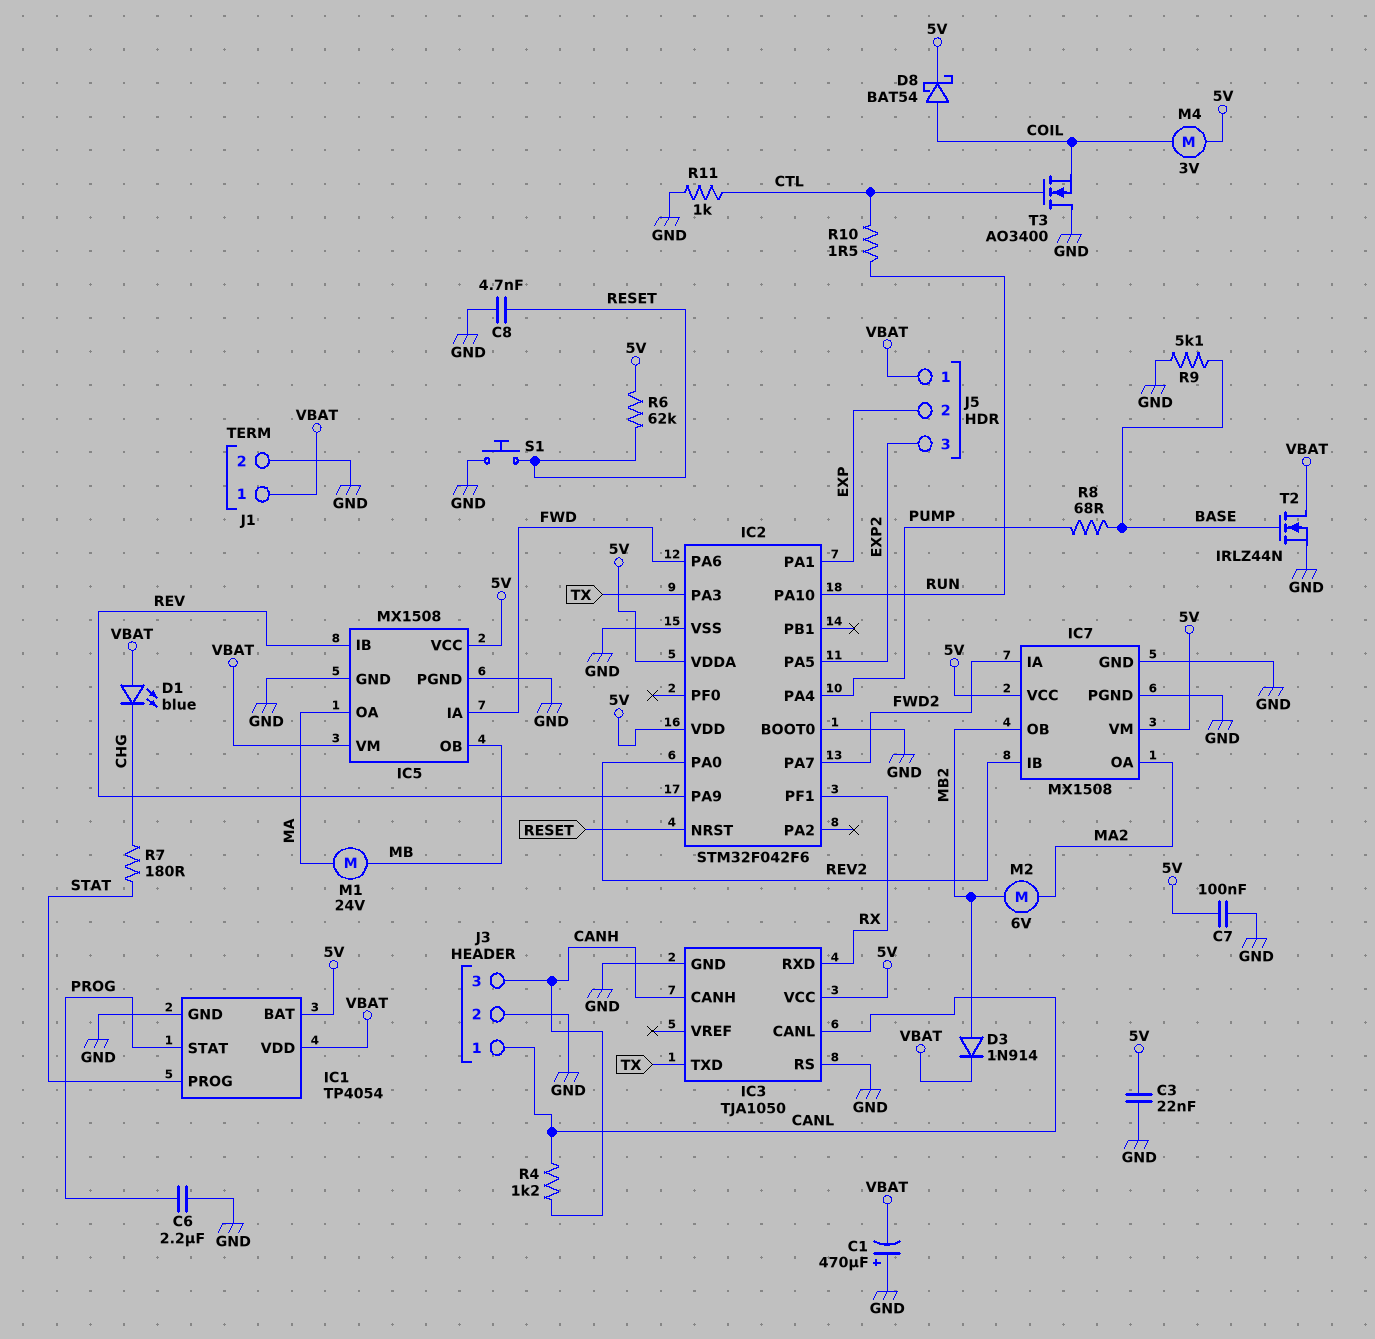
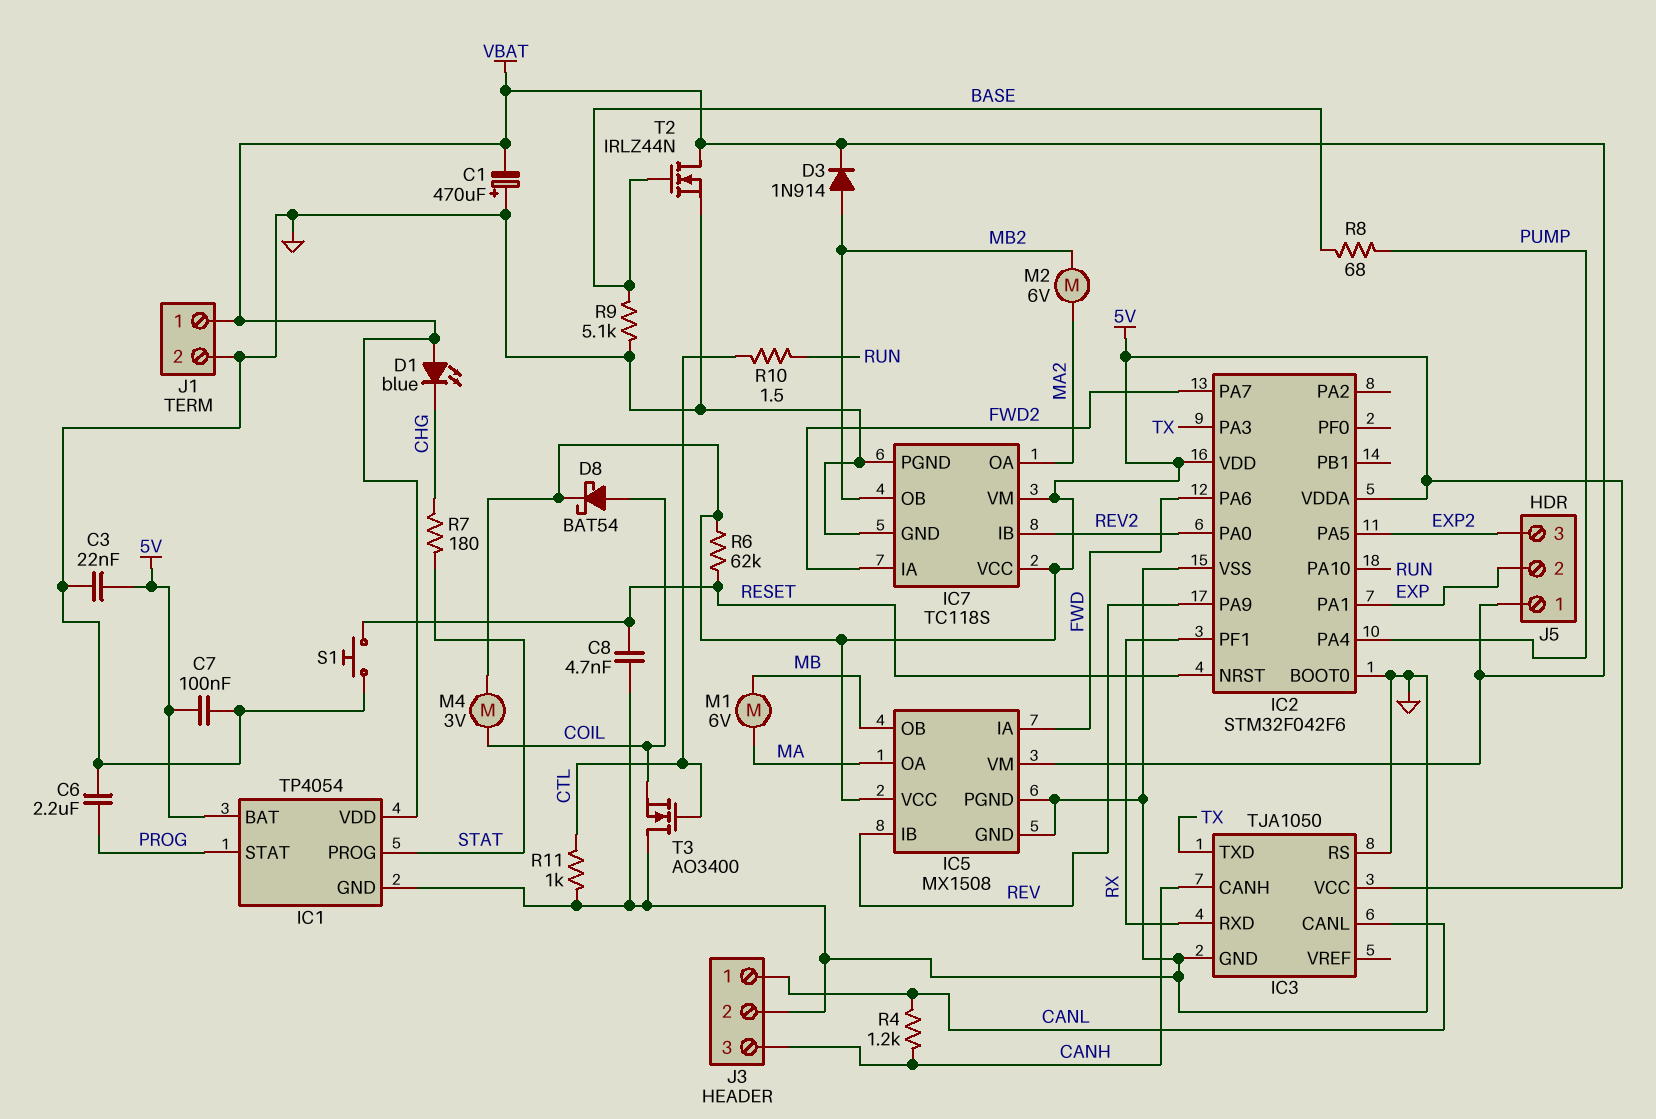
IC7: MX1508 -> TC118S
M1: motor 24V (MA, MB) -> motor 6V (MA, MB)

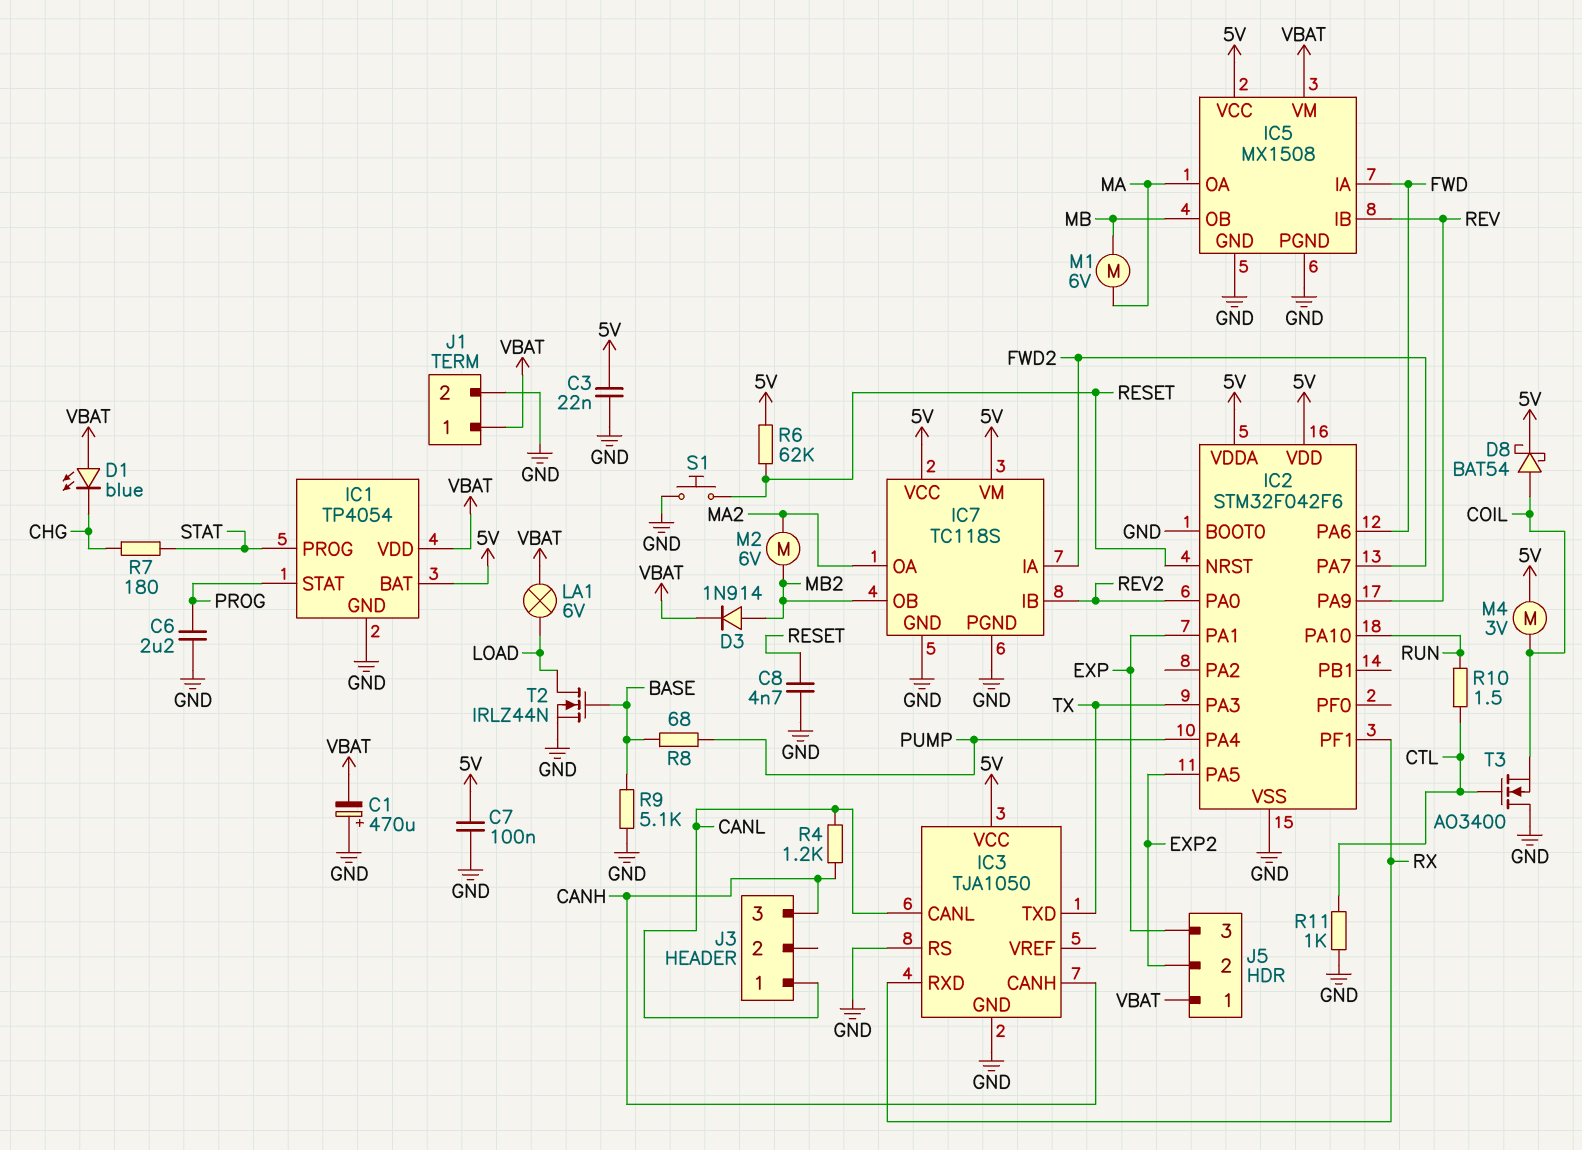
J3 pin 2: GND -> none
J5 pin 2: EXP -> EXP2
J5 pin 3: EXP2 -> EXP
LA1: none -> lamp 6V (LOAD, VBAT)
T2: NMOS IRLZ44N (G BASE, D VBAT, S GND) -> NMOS IRLZ44N (G BASE, D LOAD, S GND)

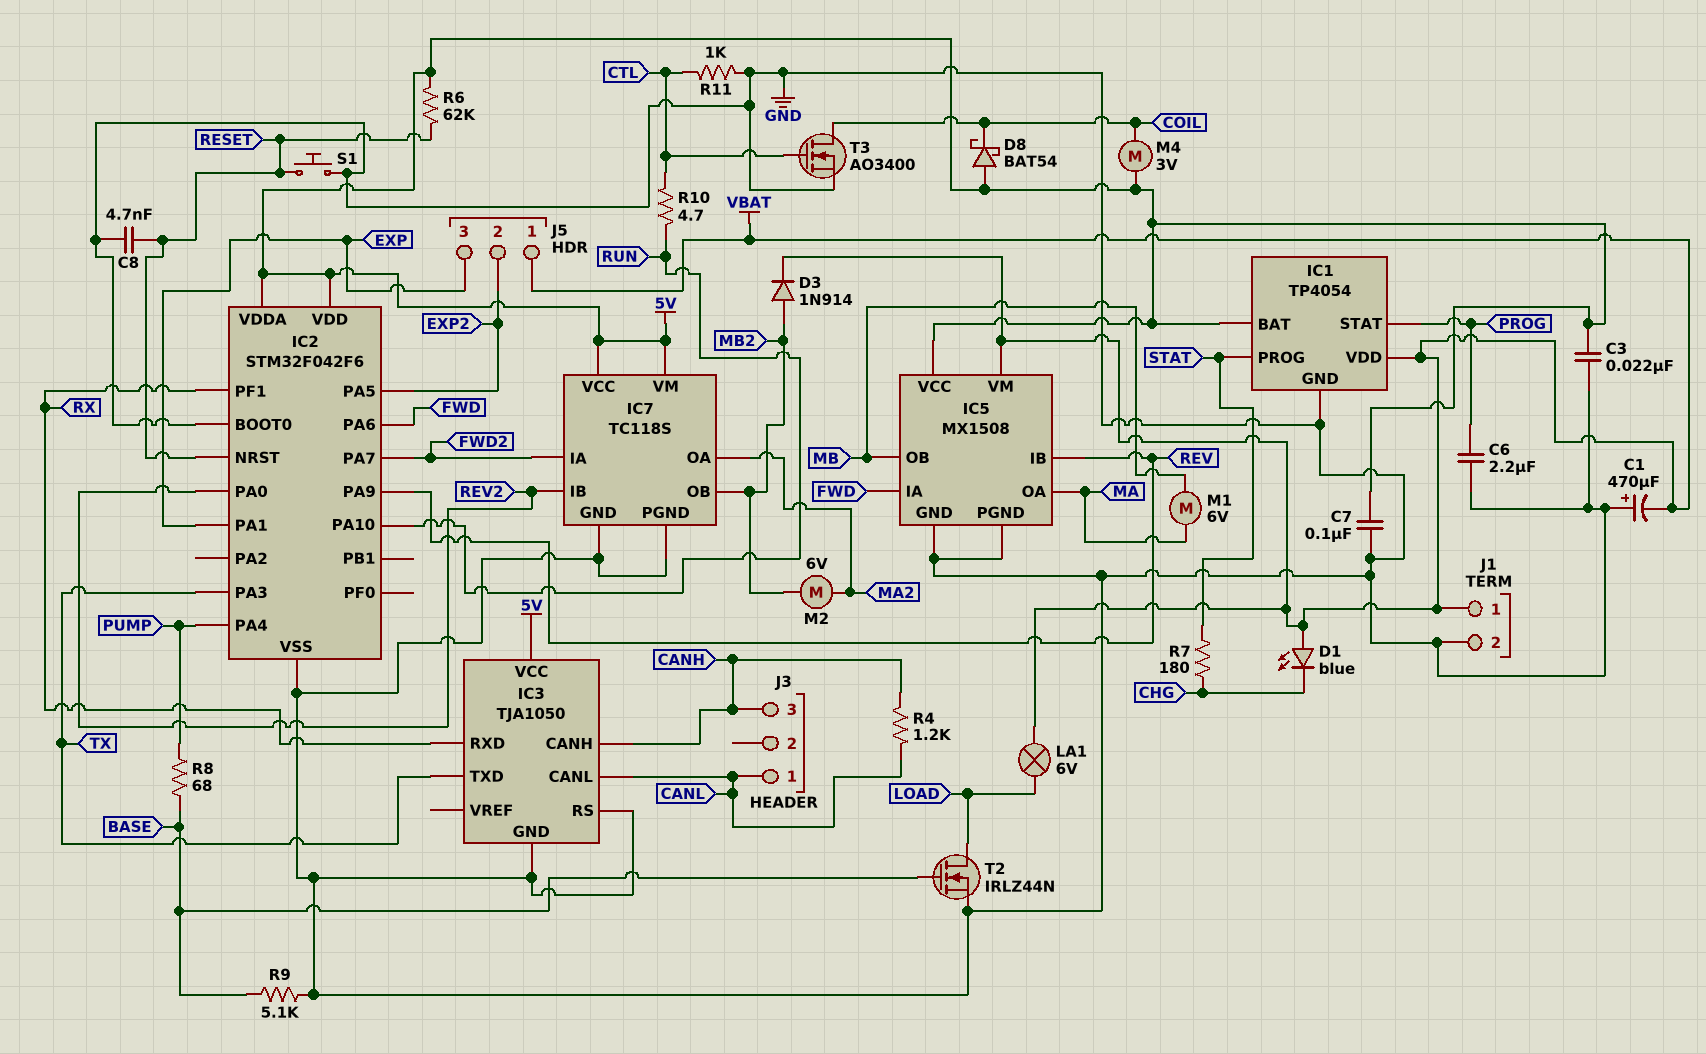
D8: schottky BAT54 (A COIL, K 5V) -> schottky BAT54 (A 5V, K COIL)
R10: 1.5 (CTL, RUN) -> 4.7 (CTL, RUN)
T3: NMOS AO3400 (G CTL, D GND, S COIL) -> NMOS AO3400 (G CTL, D COIL, S GND)

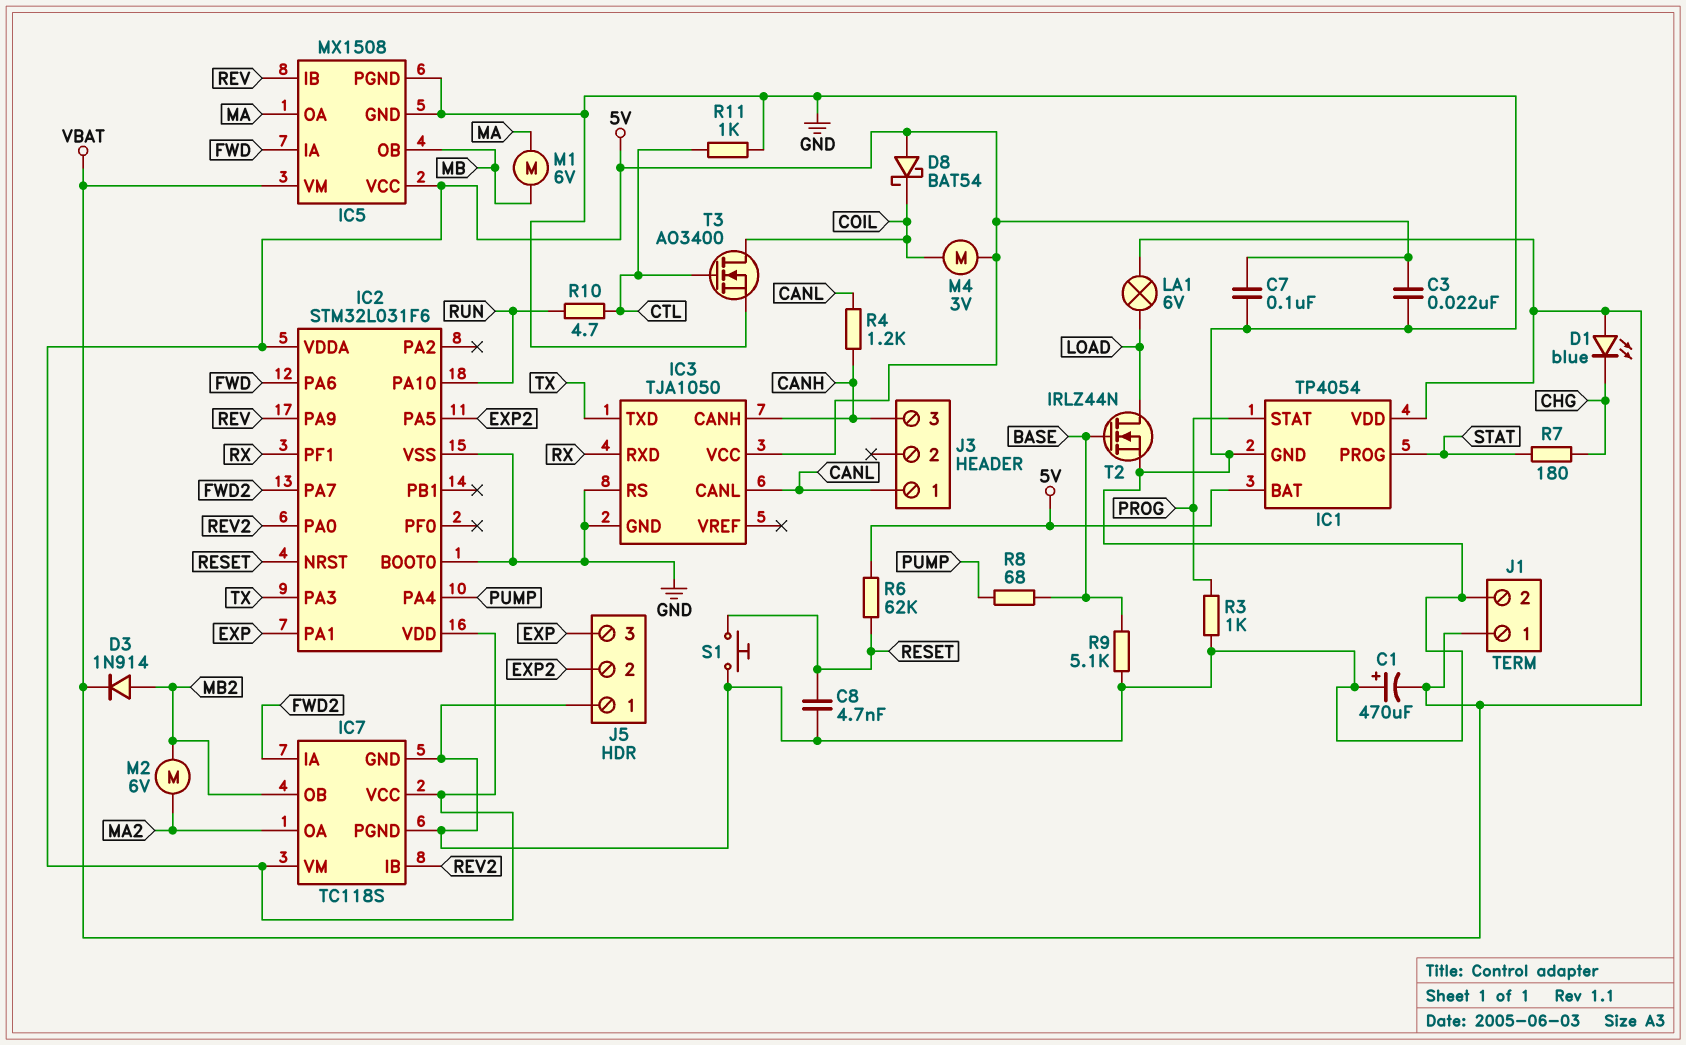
C6: 2.2uF (GND, PROG) -> none
IC2: STM32F042F6 -> STM32L031F6
J5 pin 1: VBAT -> GND
R3: none -> 1k (GND, PROG)

